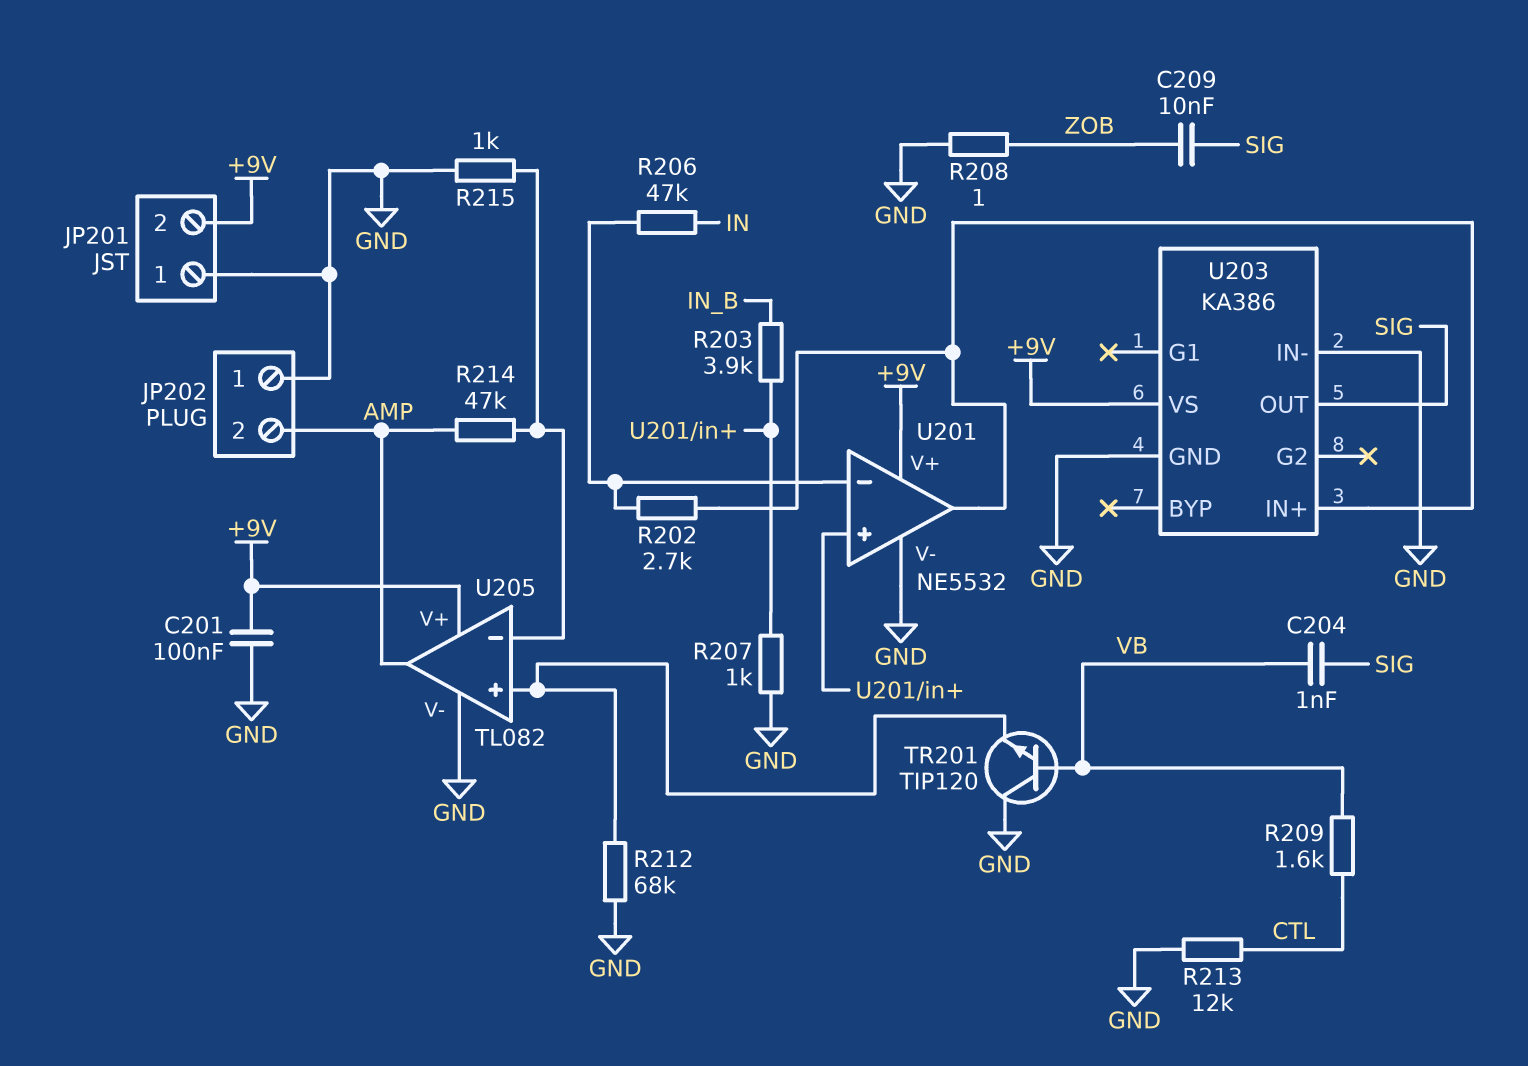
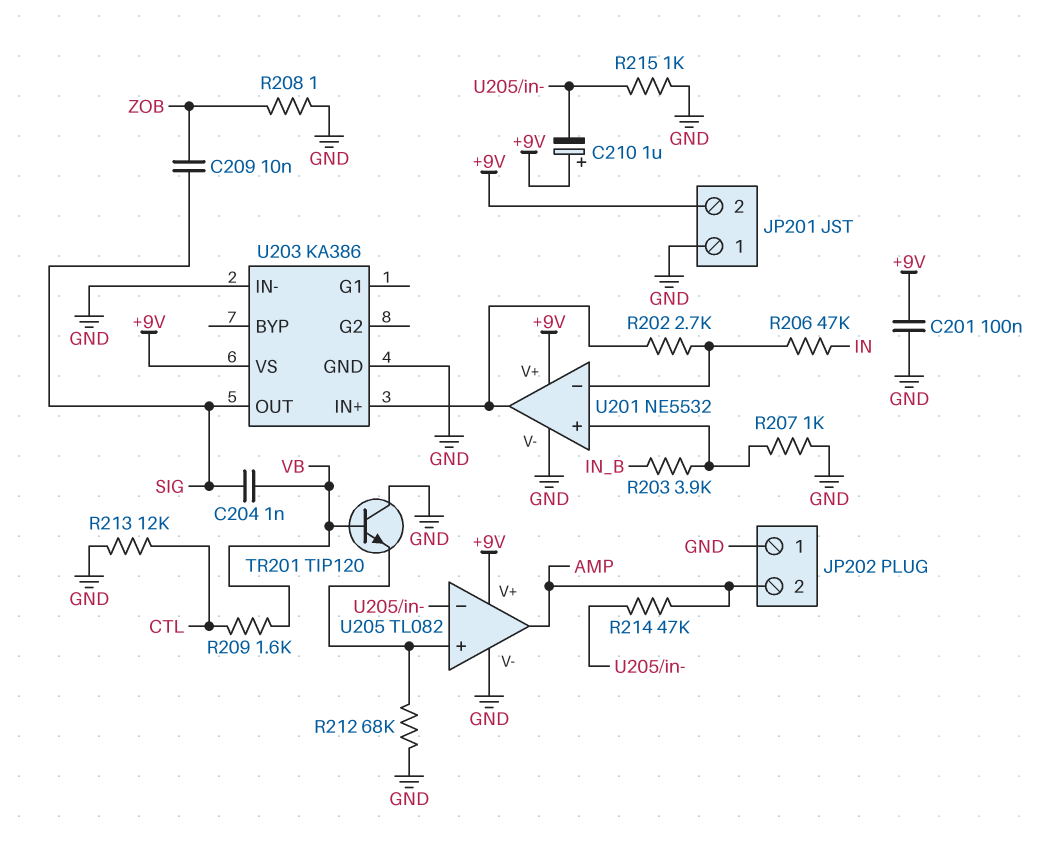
C210: none -> 1uF (plus +9V, minus U205/in-)

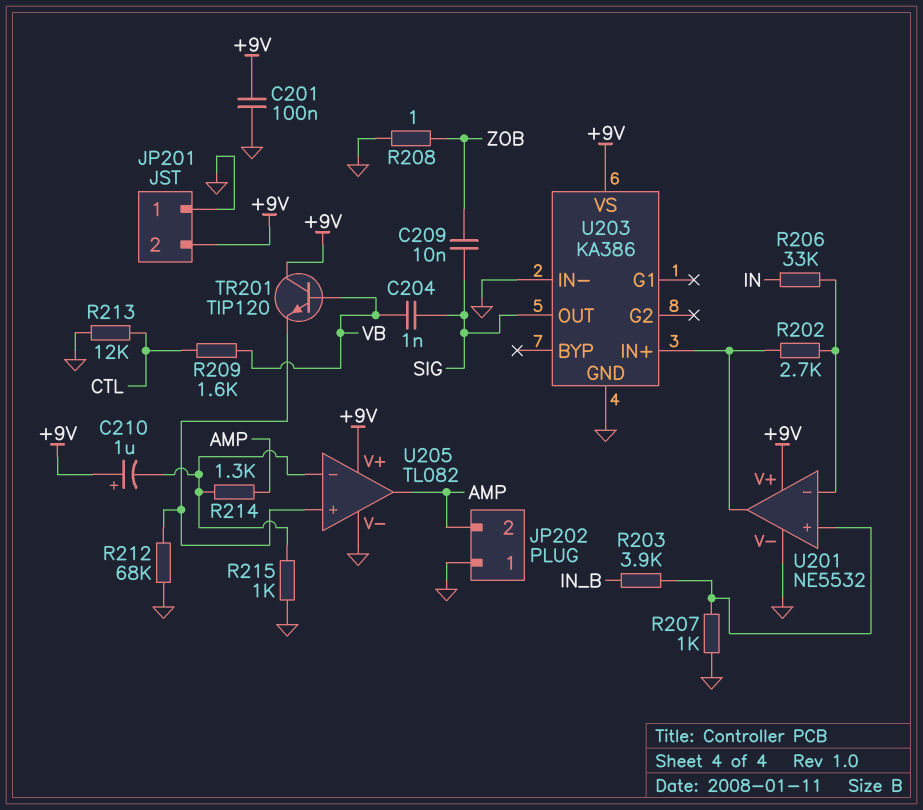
R206: 47k (IN, U201/in-) -> 33k (IN, U201/in-)
R214: 47k (AMP, U205/in-) -> 1.3k (AMP, U205/in-)
TR201: NPN TIP120 (B VB, C GND, E U205/in+) -> NPN TIP120 (B VB, C +9V, E U205/in+)

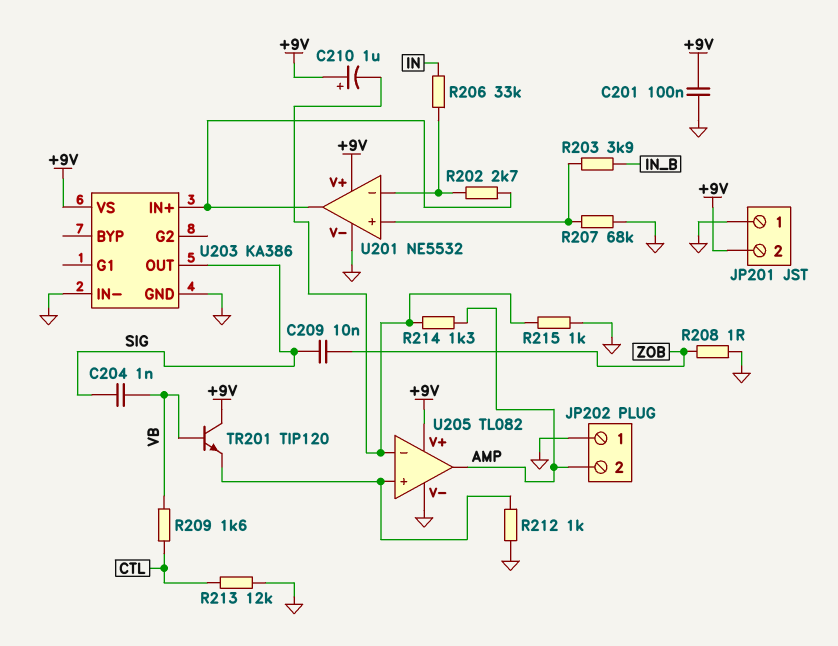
R207: 1k (GND, U201/in+) -> 68k (GND, U201/in+)
R212: 68k (GND, U205/in+) -> 1k (GND, U205/in+)

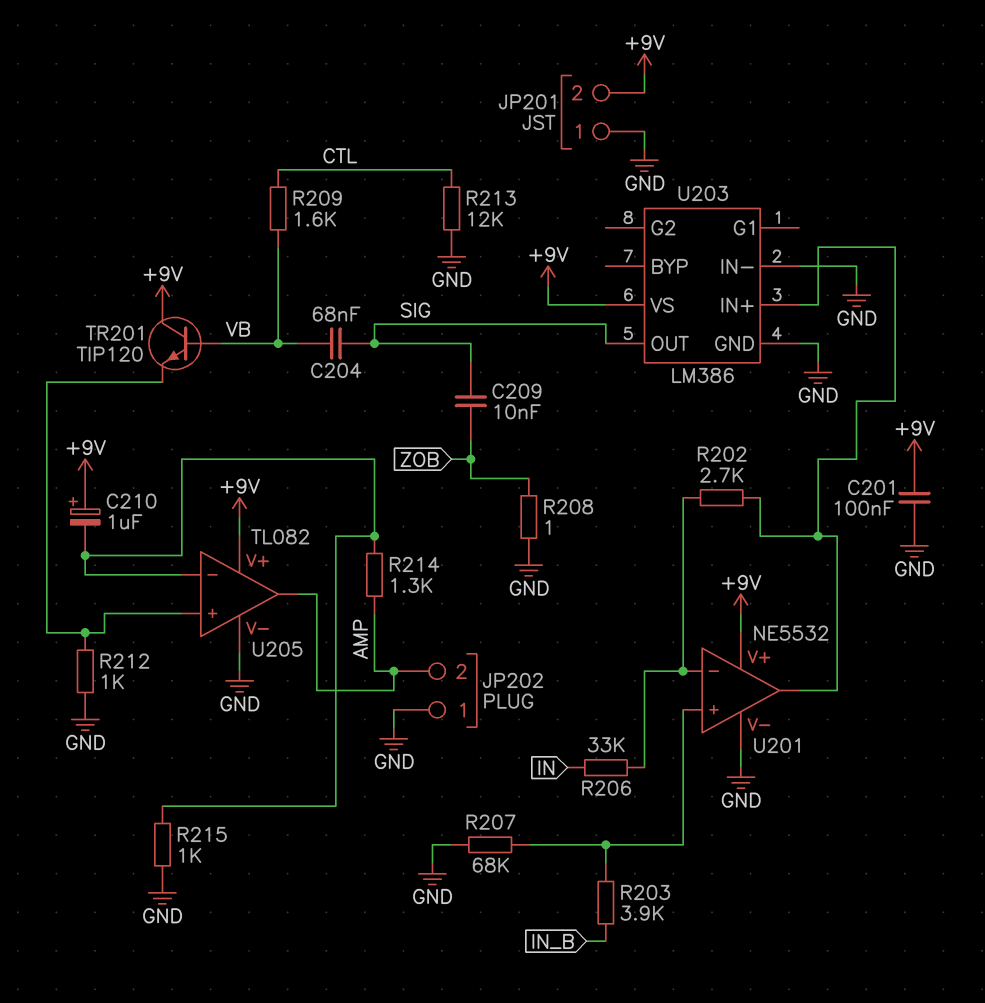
C204: 1nF (SIG, VB) -> 68nF (SIG, VB)
U203: KA386 -> LM386

